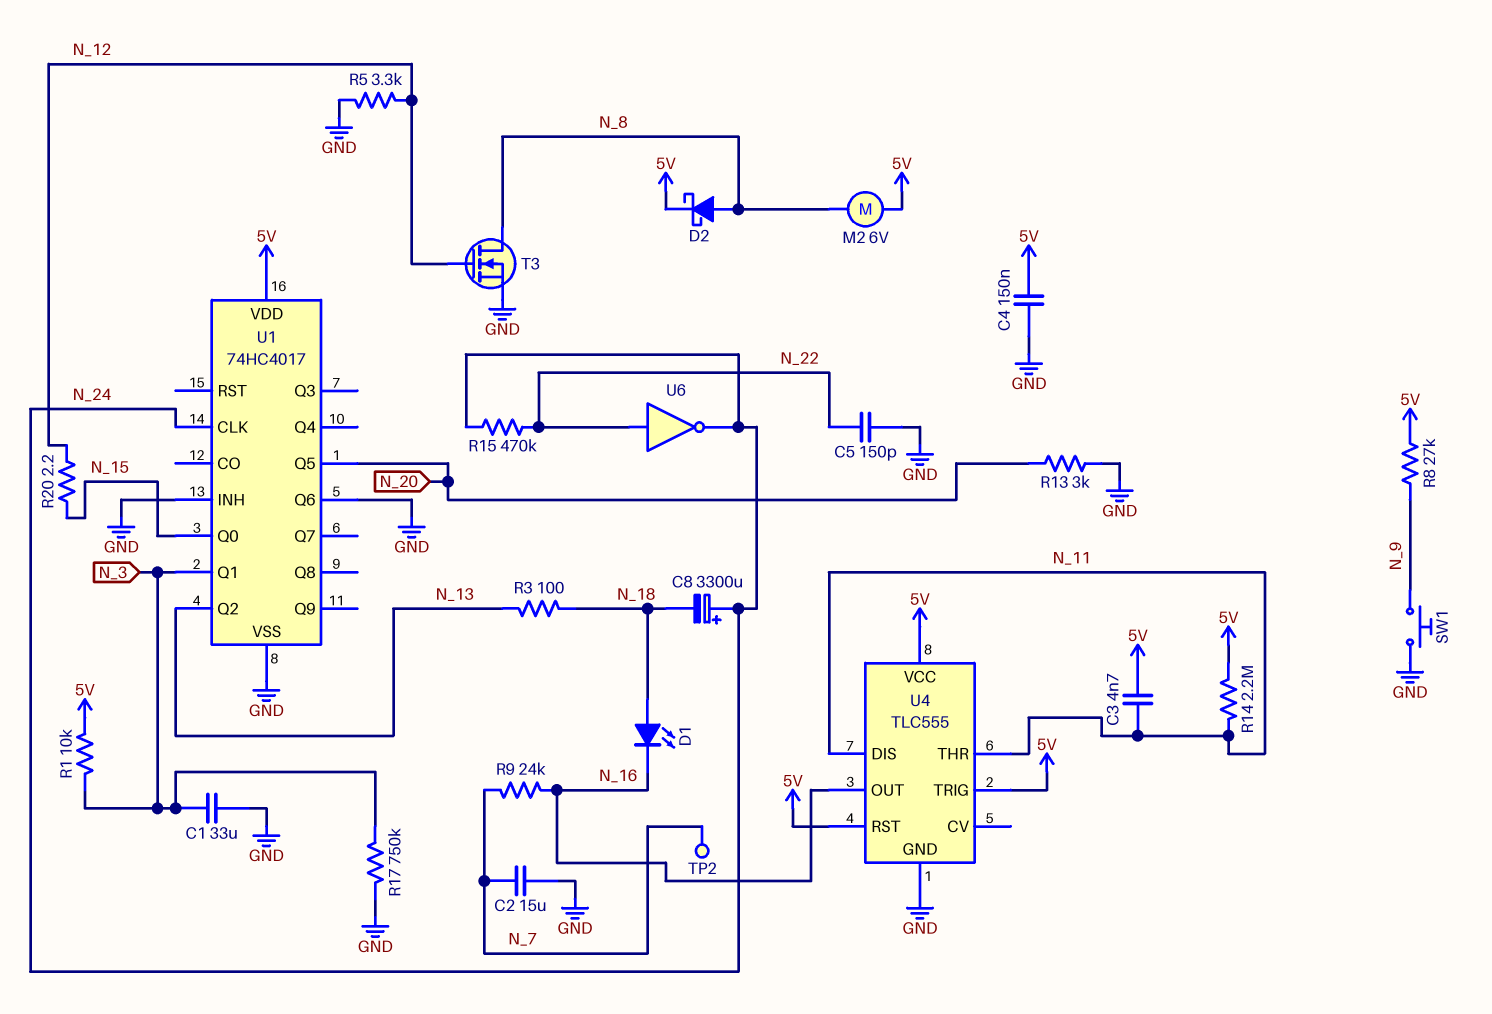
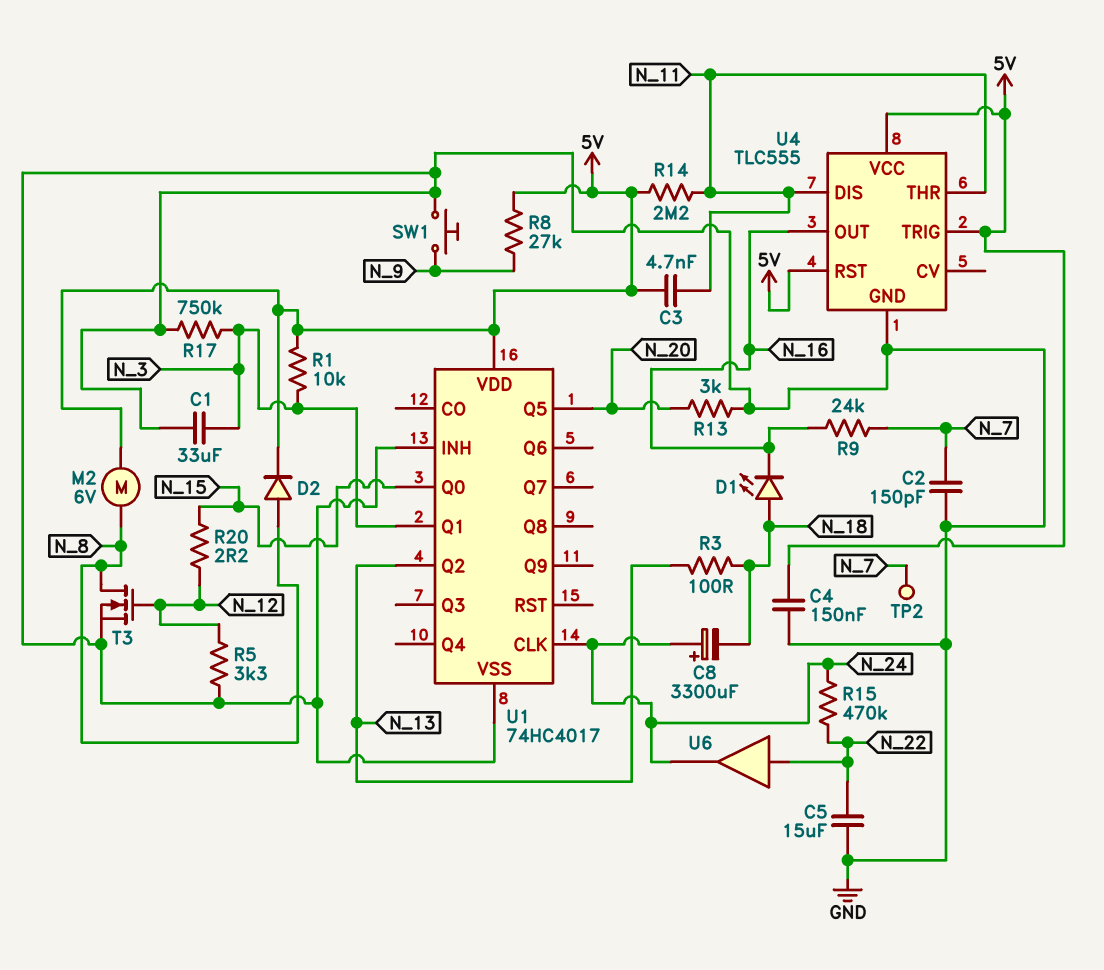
C2: 15uF (GND, N_7) -> 150pF (GND, N_7)
C5: 150pF (GND, N_22) -> 15uF (GND, N_22)
D2: schottky (A N_8, K 5V) -> diode (A N_8, K 5V)
U1 pin Q6: GND -> none
U6: NOT (in N_22, out N_24) -> buffer (in N_22, out N_24)

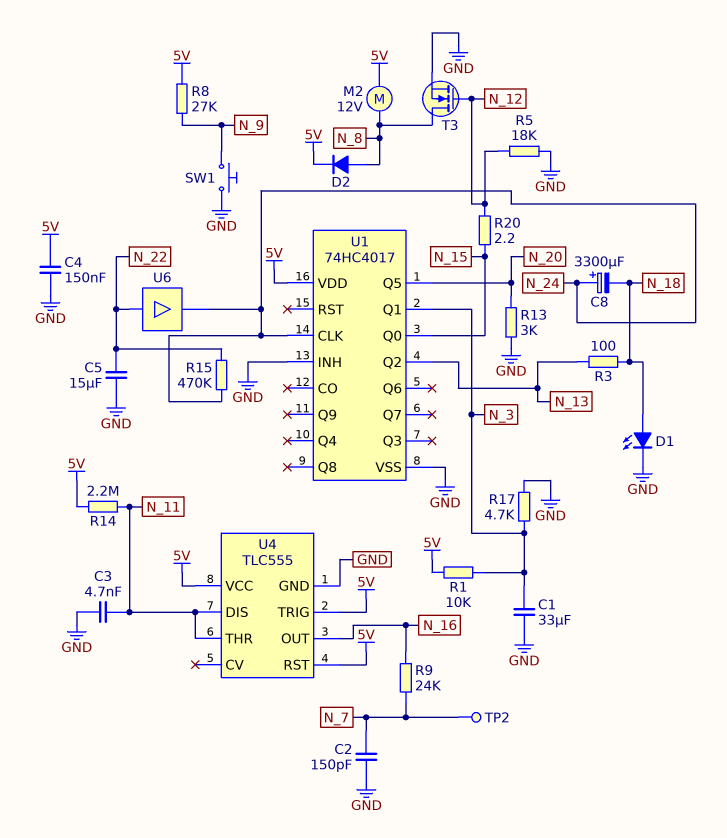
C3: 4.7nF (5V, N_11) -> 4.7nF (GND, N_11)
D1: LED (A N_18, K N_16) -> LED (A N_18, K GND)
M2: motor 6V (5V, N_8) -> motor 12V (5V, N_8)
R5: 3.3k (GND, N_12) -> 18k (GND, N_12)
R17: 750k (GND, N_3) -> 4.7k (GND, N_3)

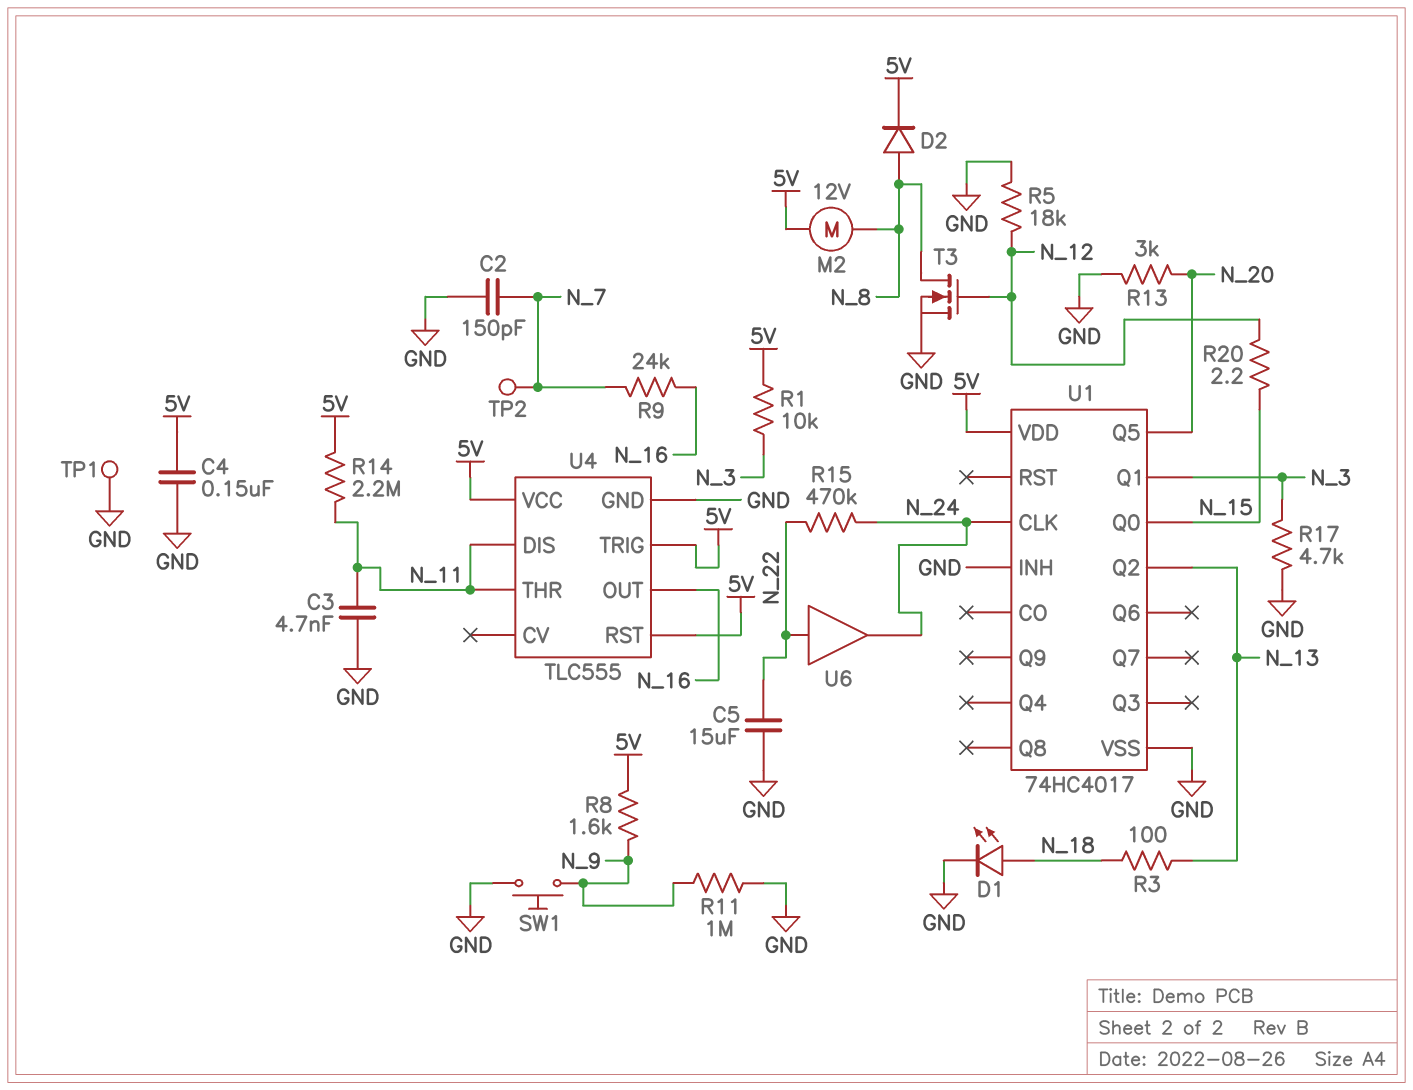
C1: 33uF (GND, N_3) -> none
C8: 3300uF (plus N_24, minus N_18) -> none
R8: 27k (5V, N_9) -> 1.6k (5V, N_9)
R11: none -> 1M (GND, N_9)
TP1: none -> test point (GND)

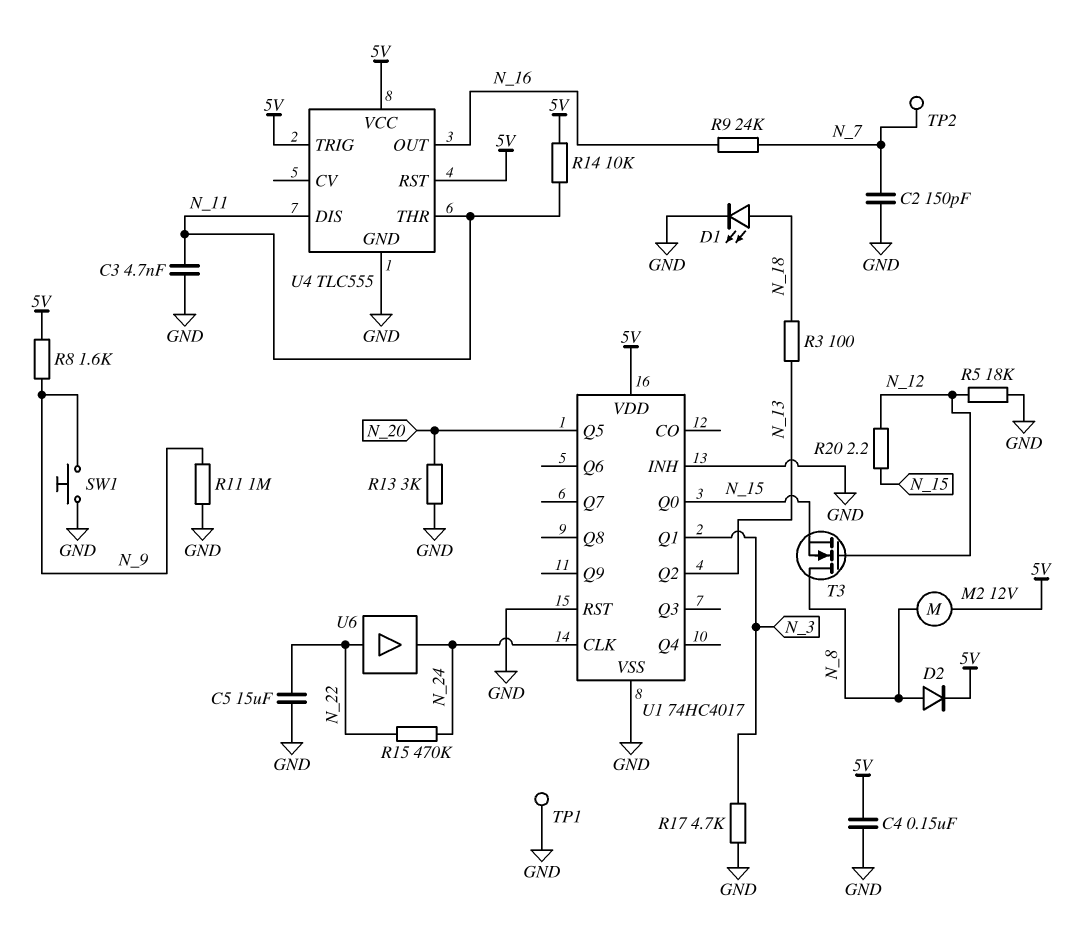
R1: 10k (5V, N_3) -> none
R14: 2.2M (5V, N_11) -> 10k (5V, N_11)
T3: NMOS (G N_12, D N_8, S GND) -> NMOS (G N_12, D N_8, S N_15)
U1 pin RST: none -> GND

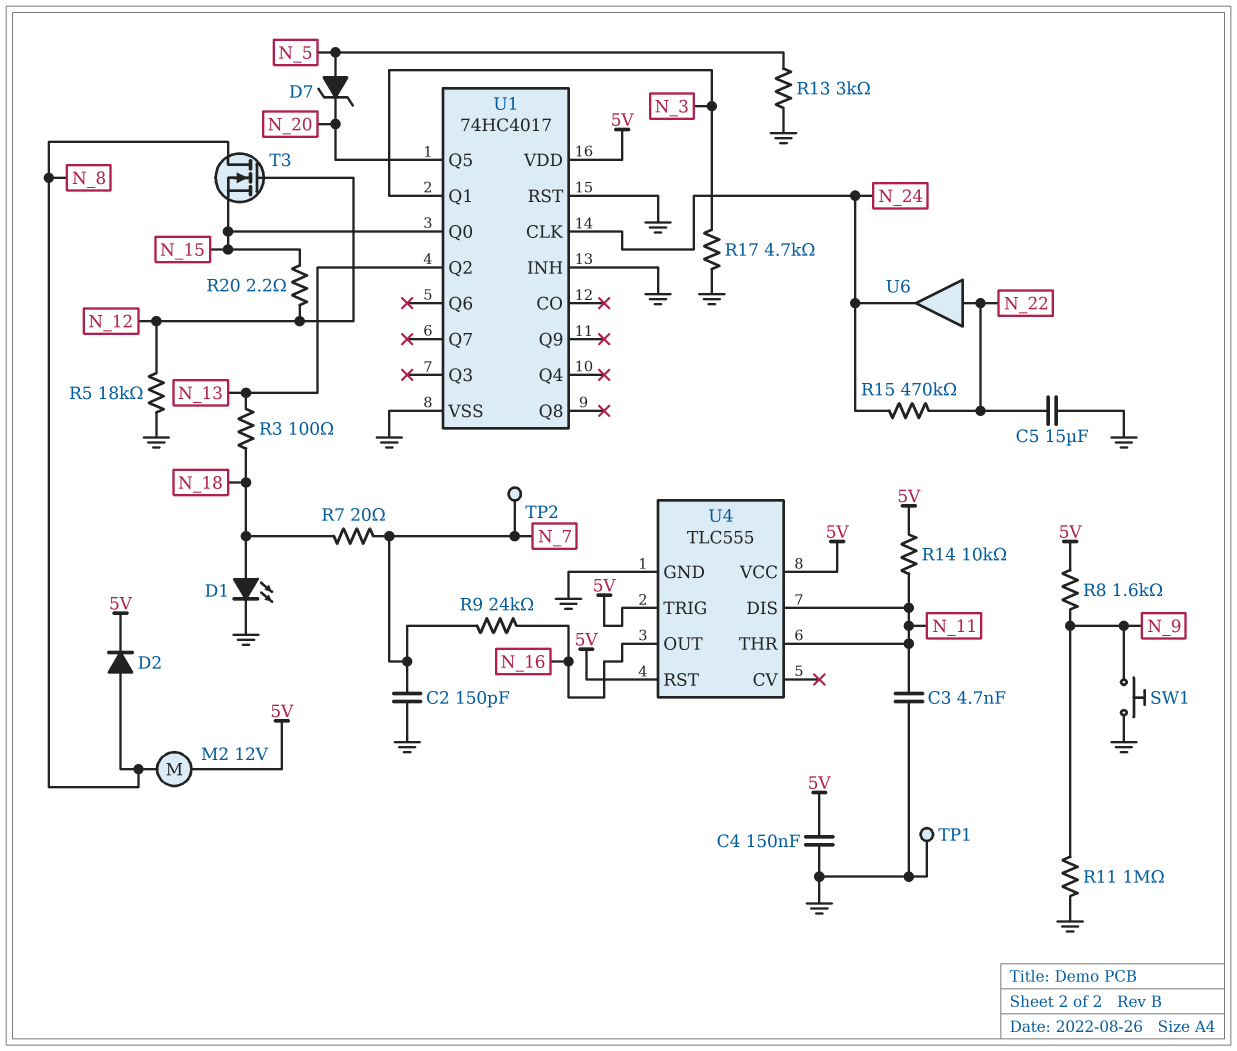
D7: none -> zener (A N_5, K N_20)
R7: none -> 20 (N_7, N_18)
R13: 3k (GND, N_20) -> 3k (GND, N_5)

